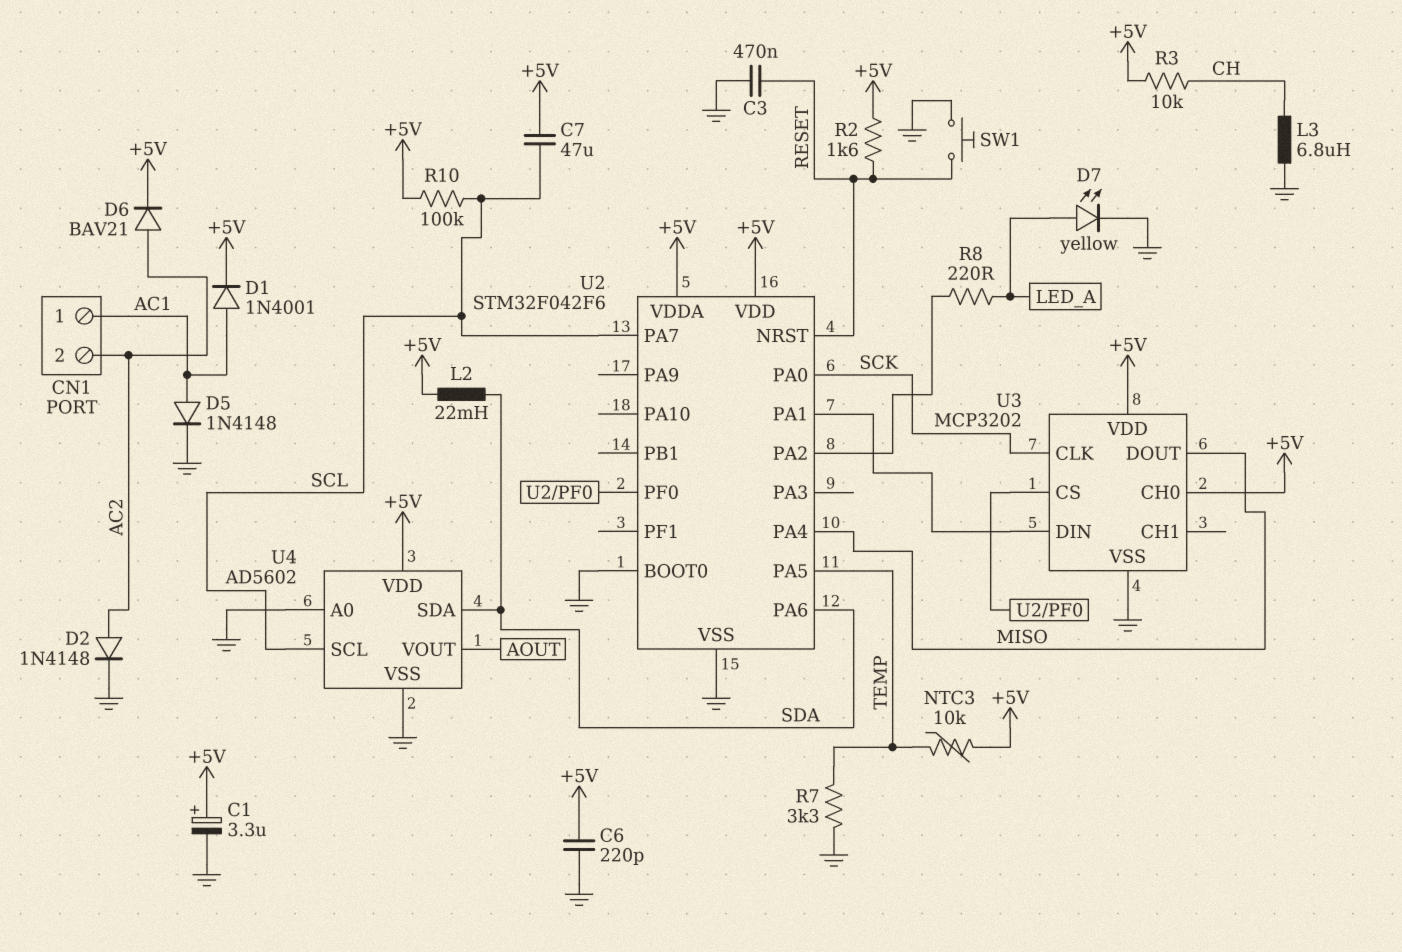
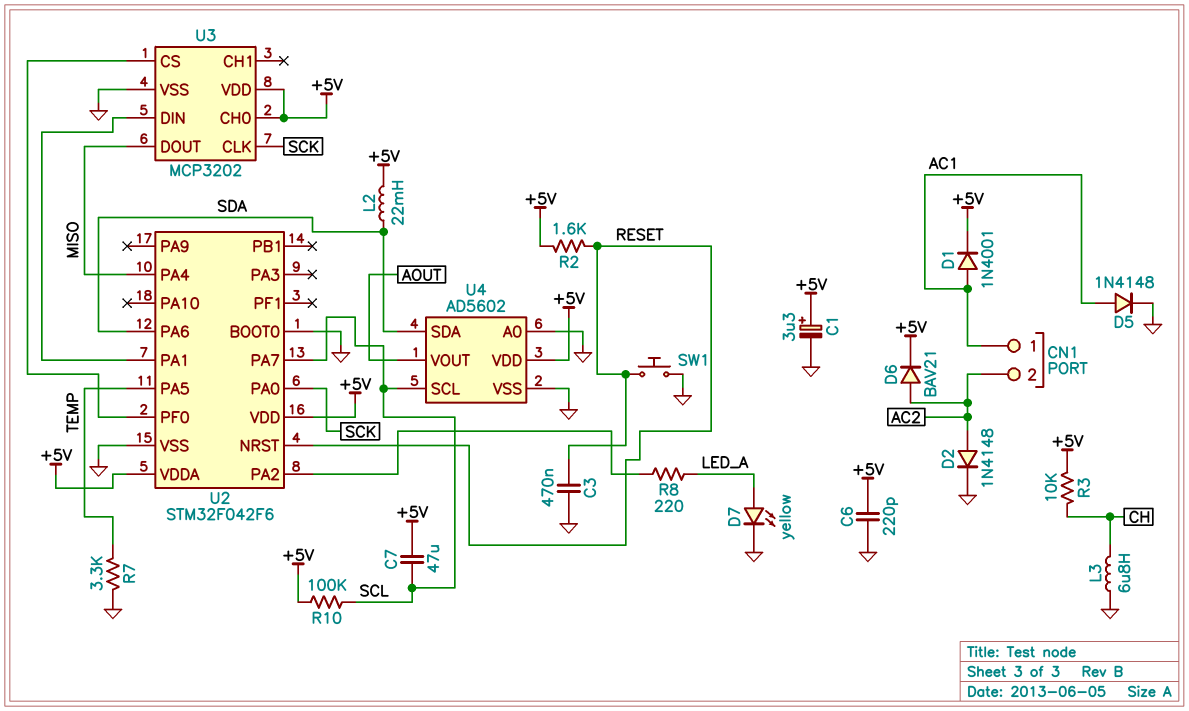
NTC3: 10k (+5V, TEMP) -> none

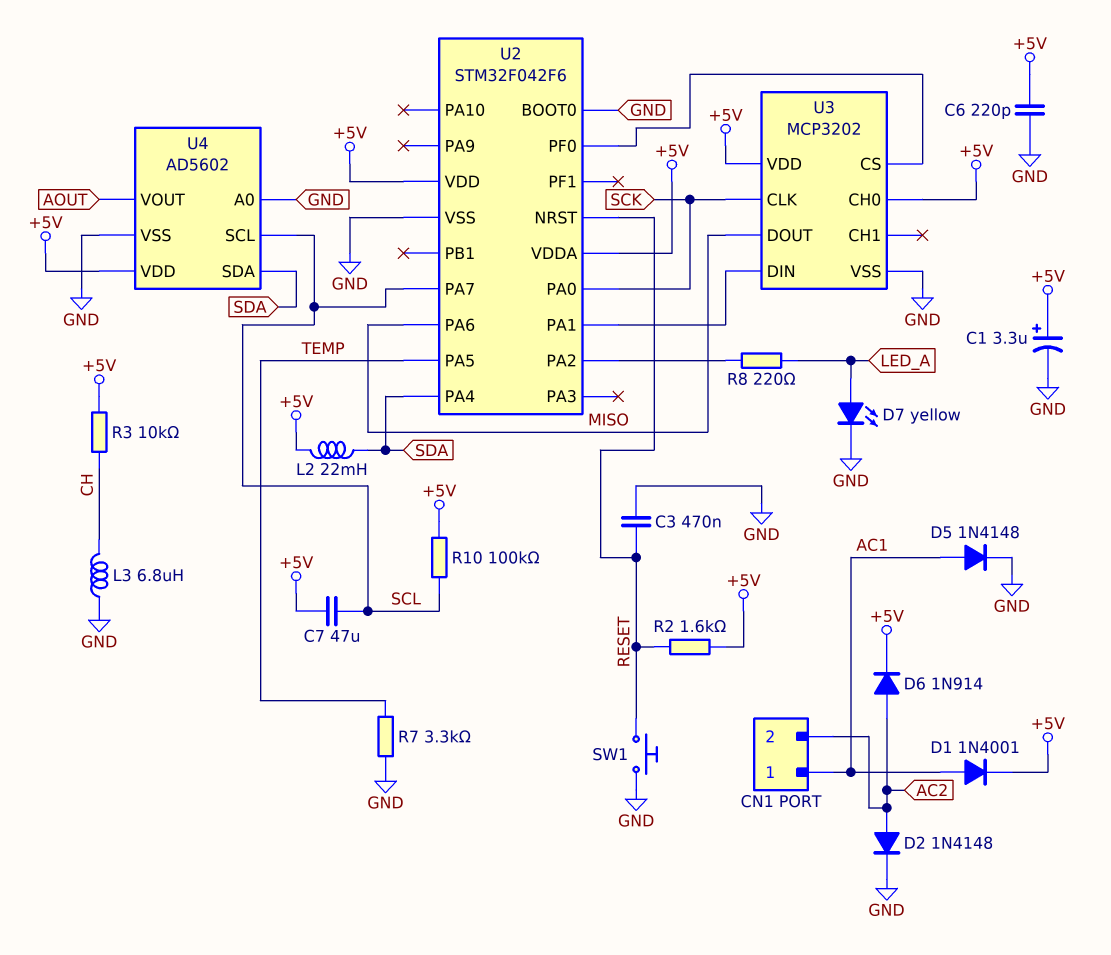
D6: diode BAV21 (A AC2, K +5V) -> diode 1N914 (A AC2, K +5V)
U2 pin PA4: MISO -> SDA
U2 pin PA6: SDA -> MISO

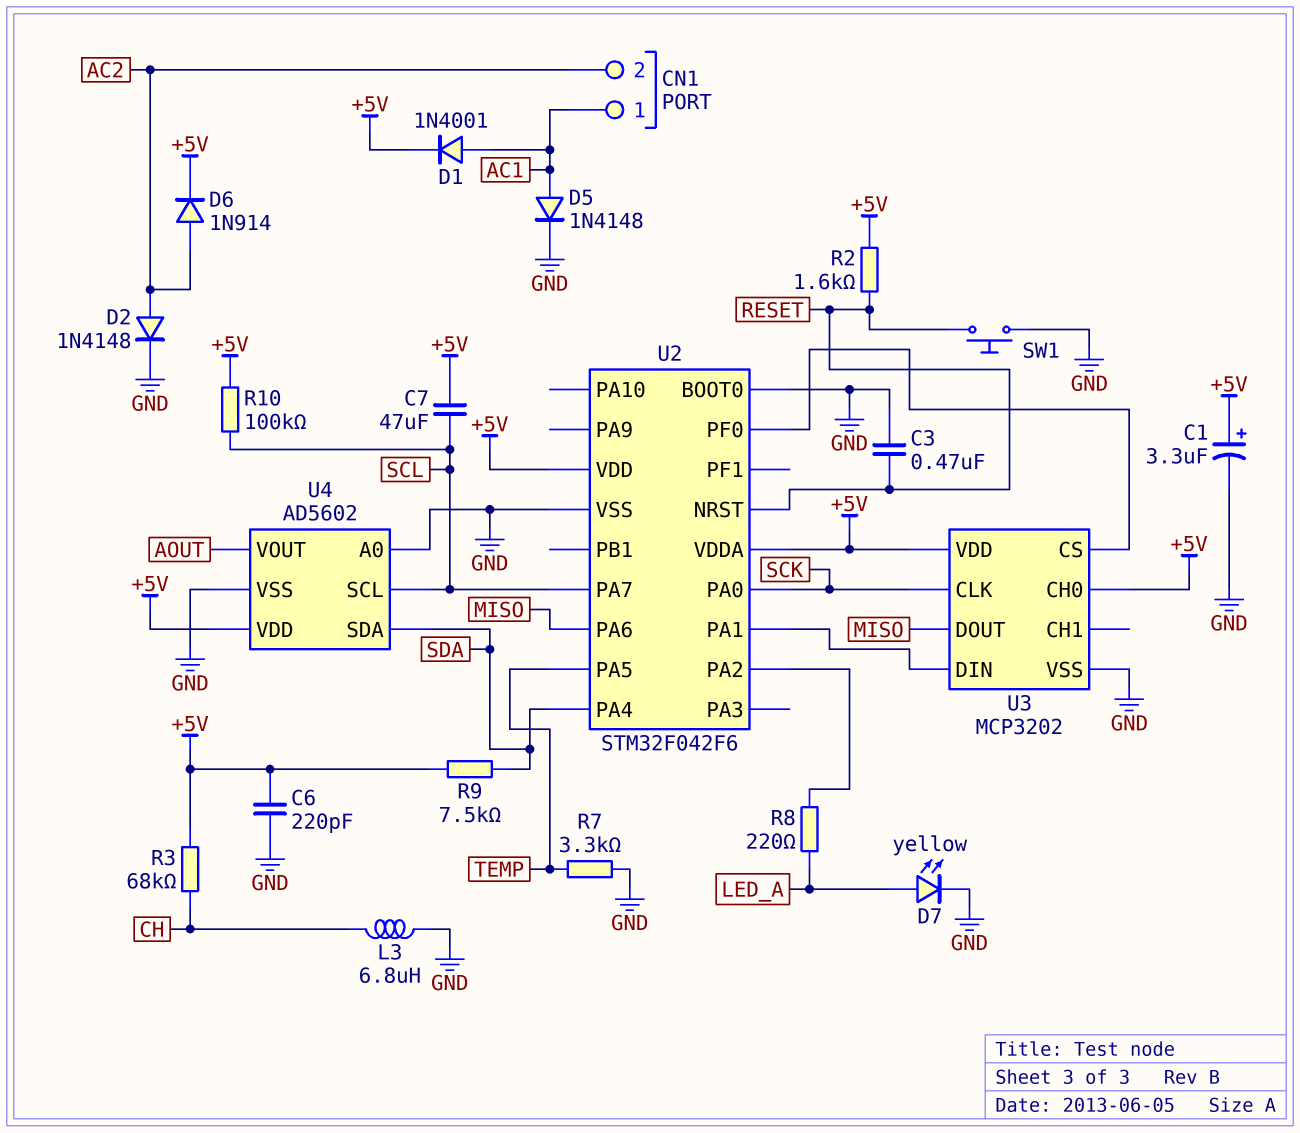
L2: 22mH (+5V, SDA) -> none
R3: 10k (+5V, CH) -> 68k (+5V, CH)
R9: none -> 7.5k (+5V, SDA)

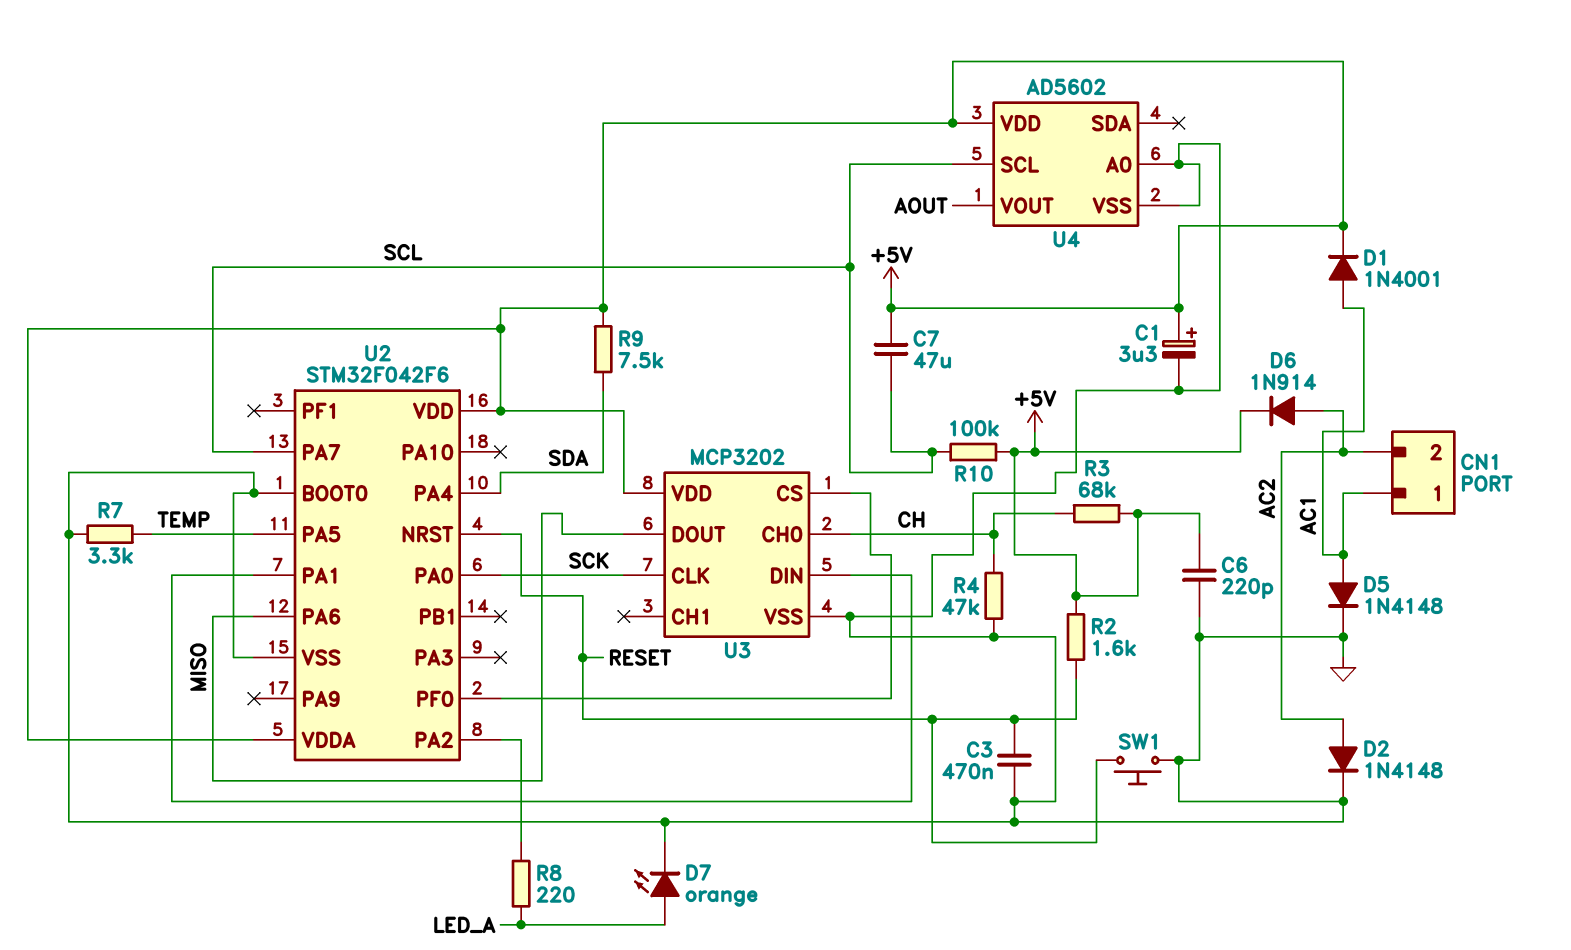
D7: LED yellow (A LED_A, K GND) -> LED orange (A LED_A, K GND)
L3: 6.8uH (CH, GND) -> none
R4: none -> 47k (CH, GND)
U3 pin CH0: +5V -> CH
U4 pin SDA: SDA -> none

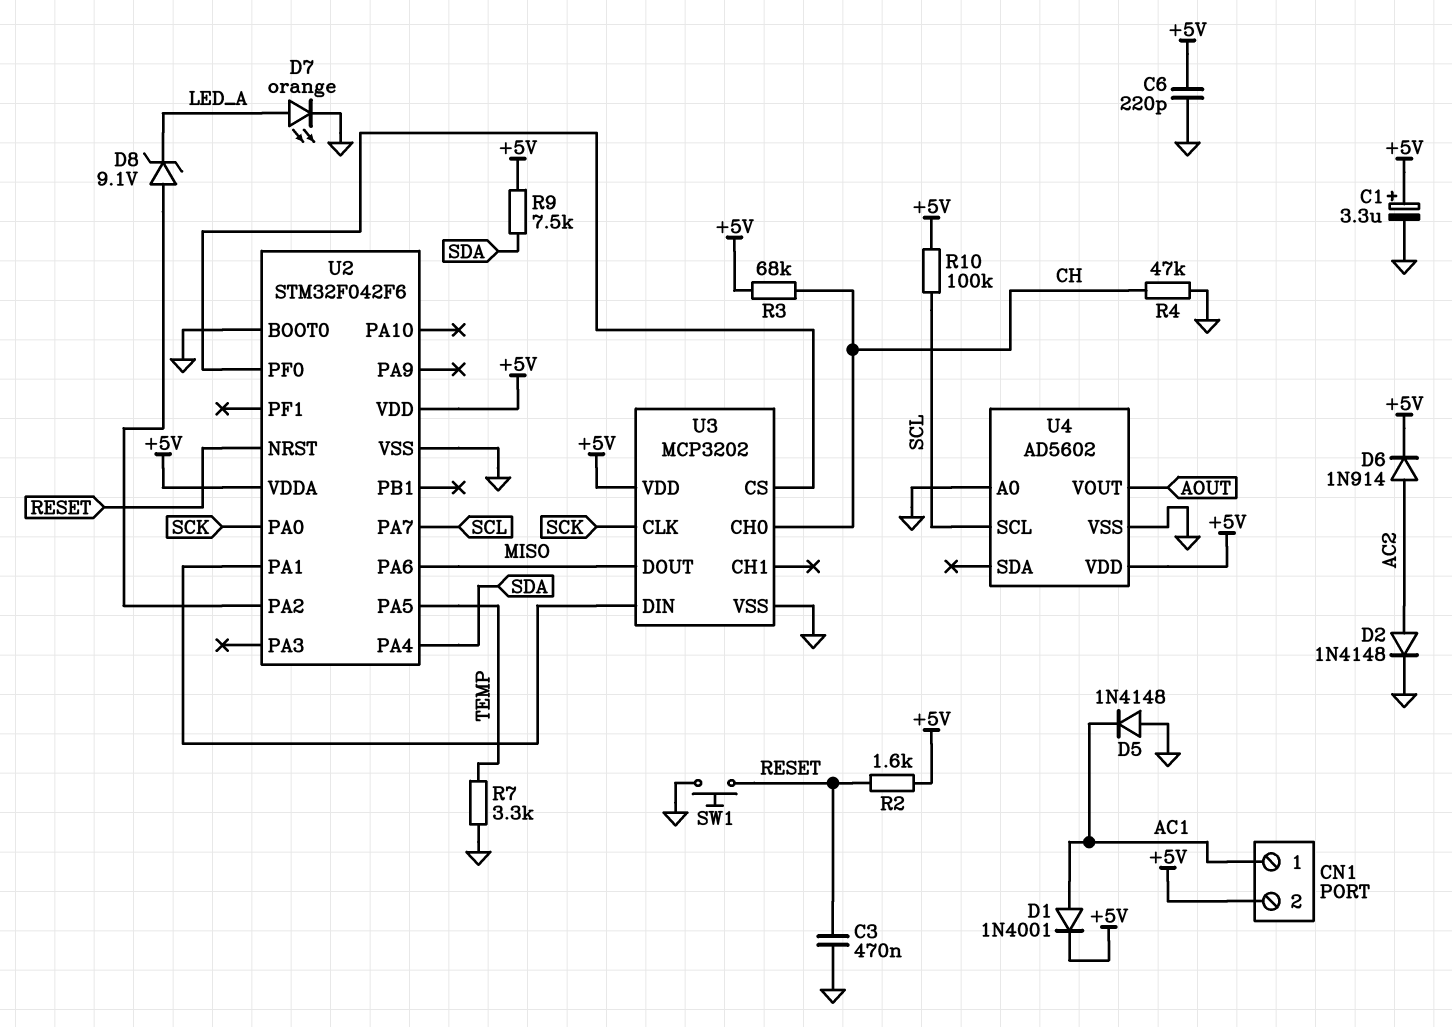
C7: 47uF (+5V, SCL) -> none
CN1 pin 2: AC2 -> +5V
D5: diode 1N4148 (A AC1, K GND) -> diode 1N4148 (A GND, K AC1)
D8: none -> zener 9.1V (A U2/PA2, K LED_A)
R8: 220 (LED_A, U2/PA2) -> none

